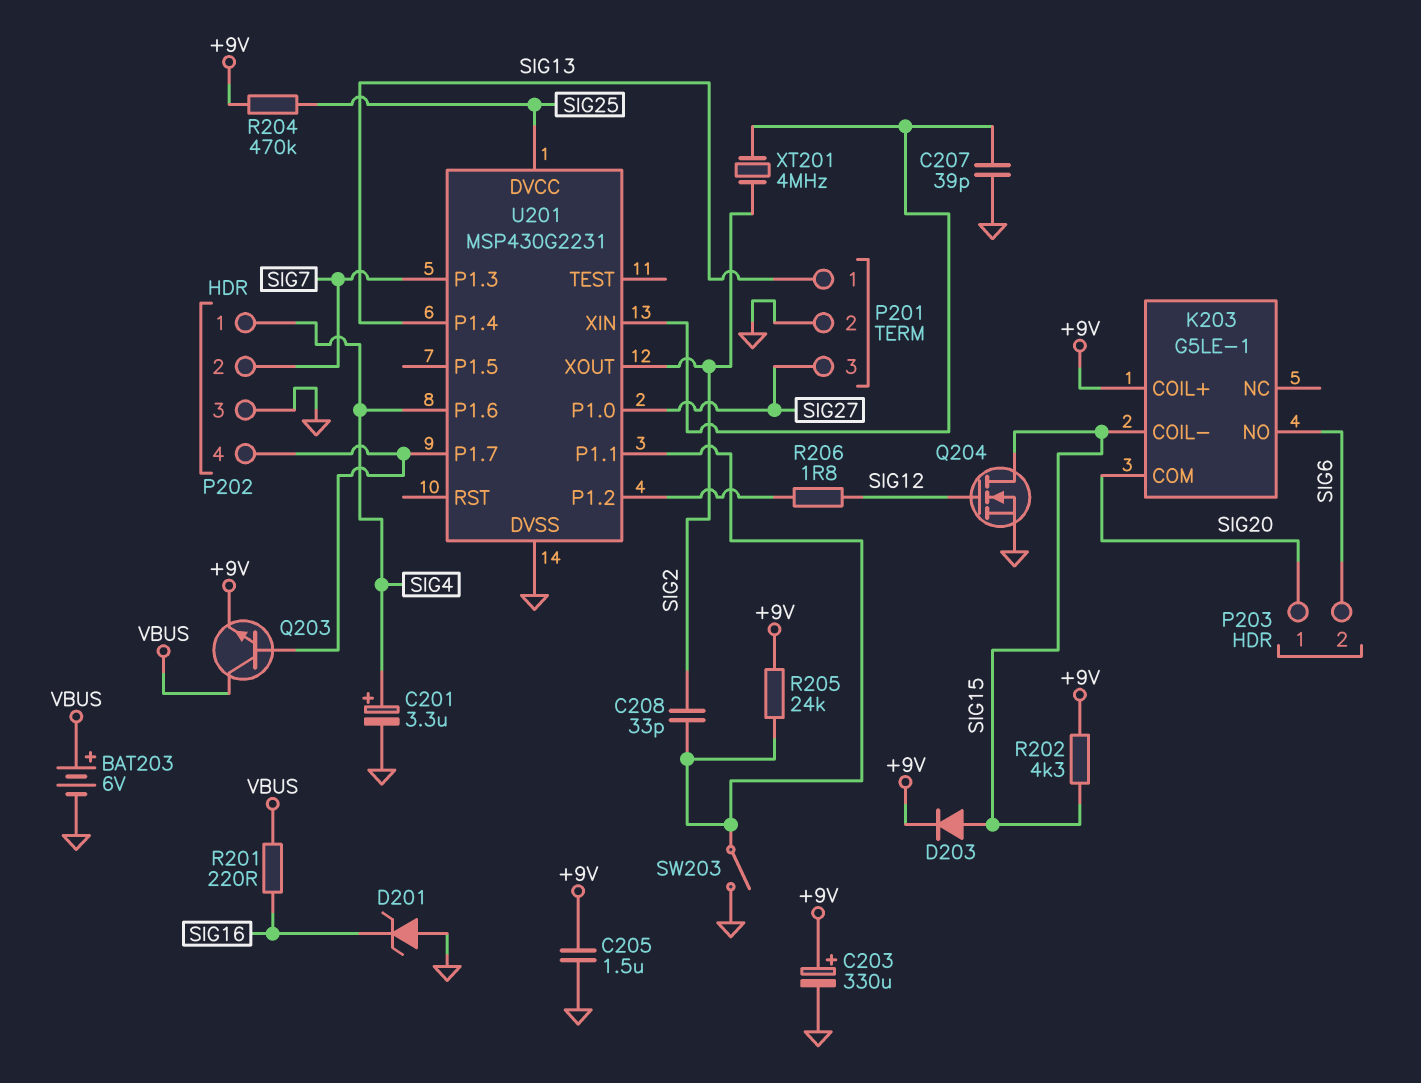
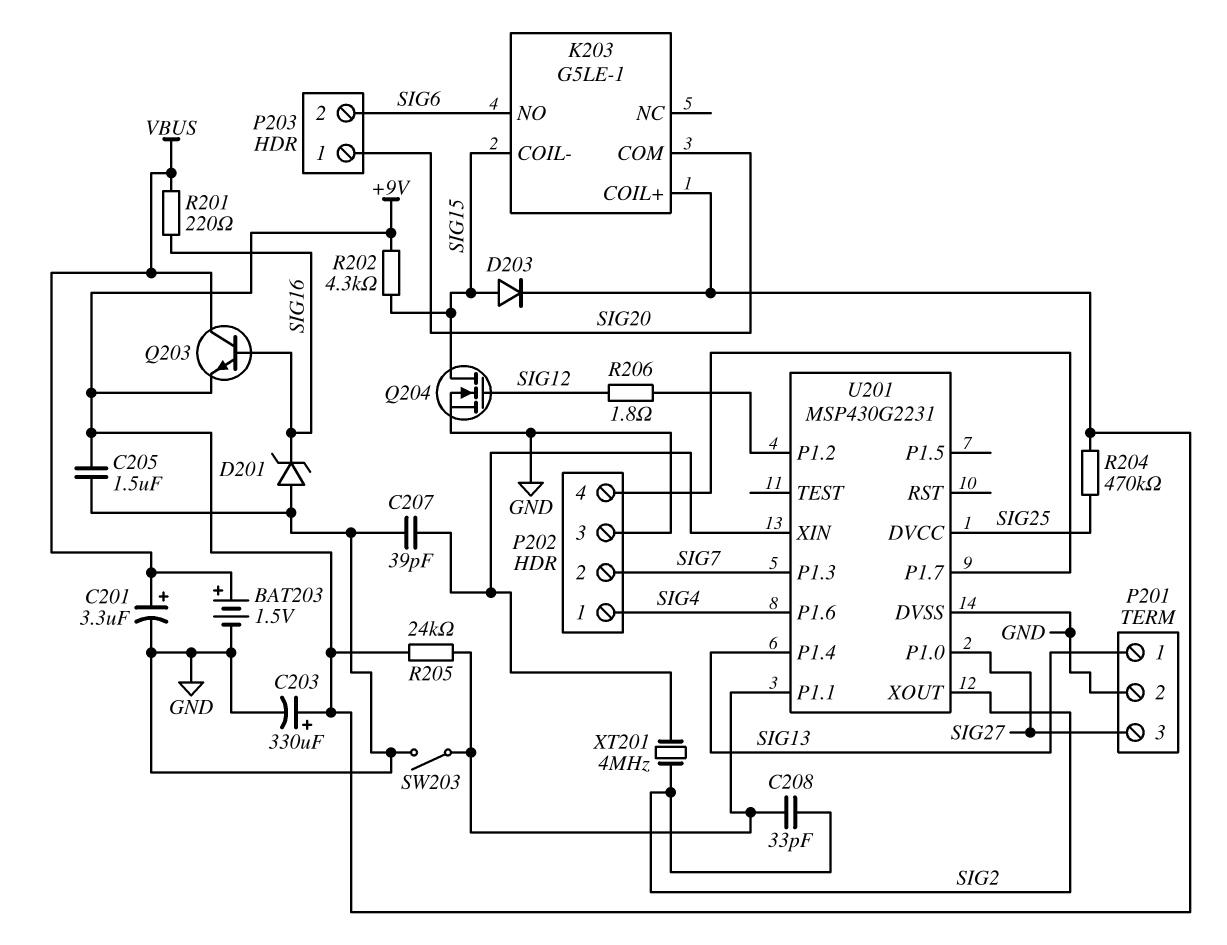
BAT203: 6V (plus VBUS, minus GND) -> 1.5V (plus VBUS, minus GND)
C201: 3.3uF (plus SIG4, minus GND) -> 3.3uF (plus VBUS, minus GND)
Q203: NPN (B P202/4, C VBUS, E +9V) -> NPN (B SIG16, C VBUS, E +9V)

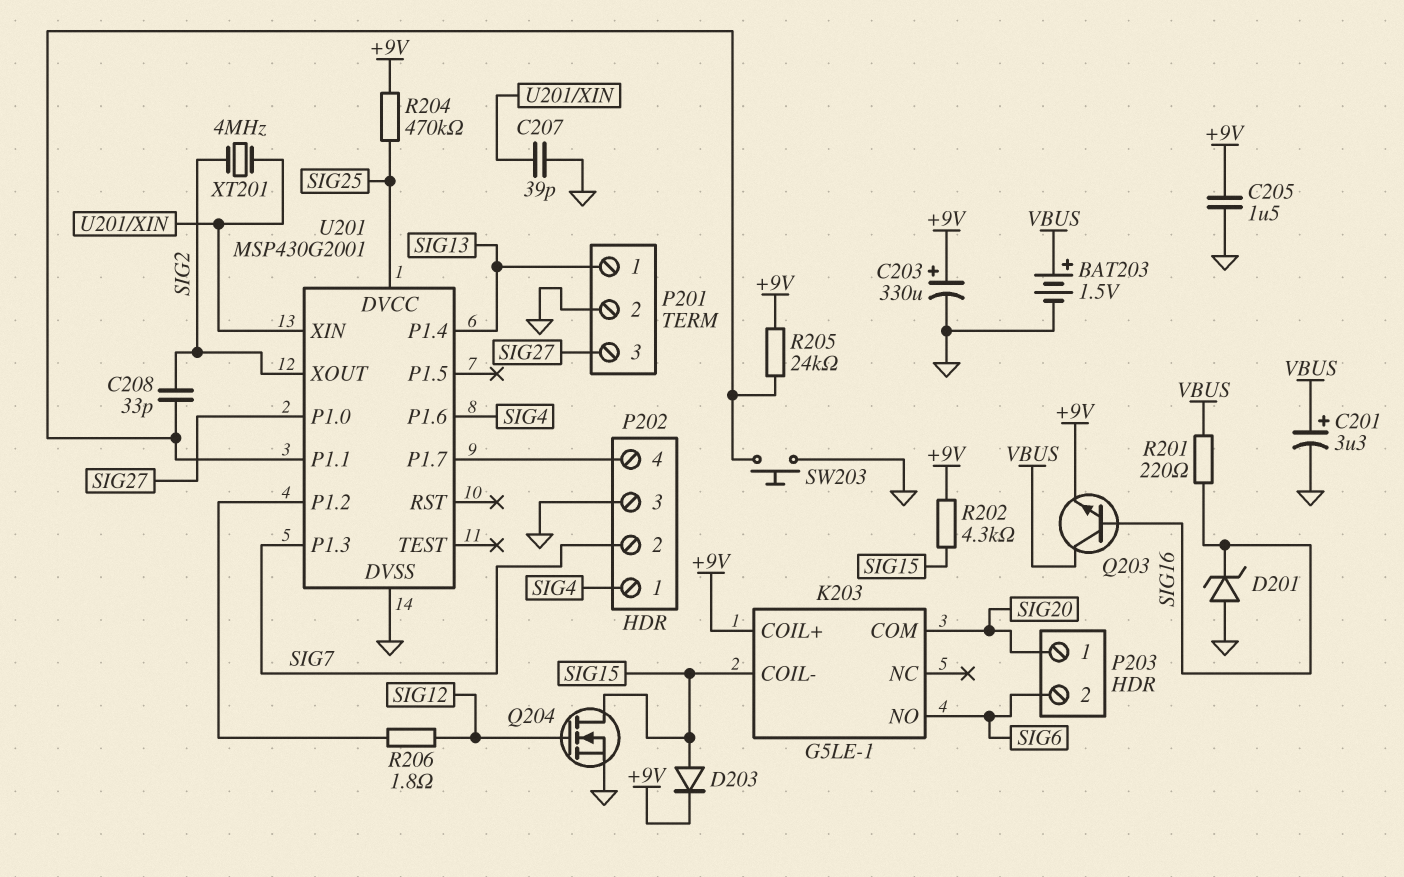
SW203: switch (GND, U201/P1.1) -> button (GND, U201/P1.1)
U201: MSP430G2231 -> MSP430G2001

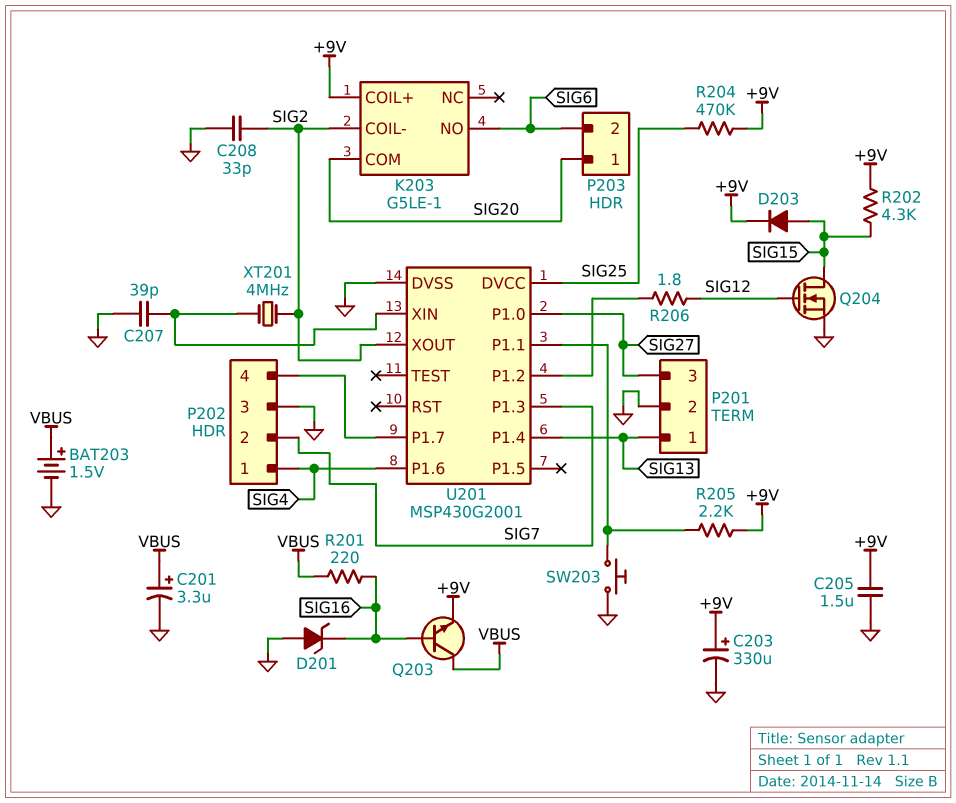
C208: 33pF (SIG2, U201/P1.1) -> 33pF (GND, SIG2)
K203 pin COIL-: SIG15 -> SIG2
R205: 24k (+9V, U201/P1.1) -> 2.2k (+9V, U201/P1.1)

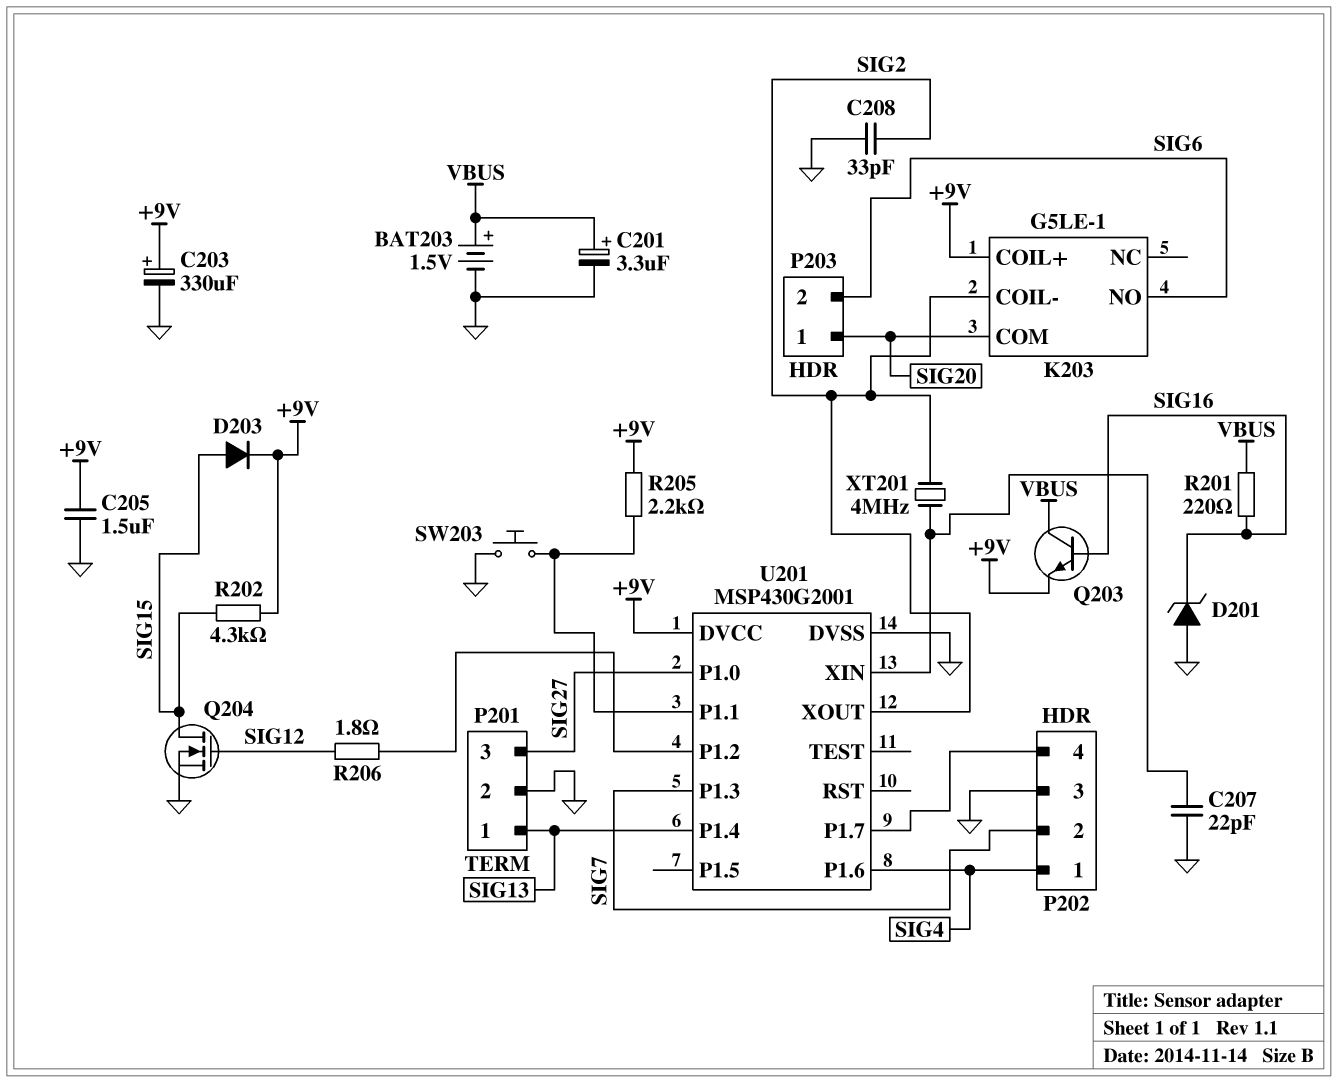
C207: 39pF (GND, U201/XIN) -> 22pF (GND, U201/XIN)
R204: 470k (+9V, SIG25) -> none
U201 pin DVCC: SIG25 -> +9V

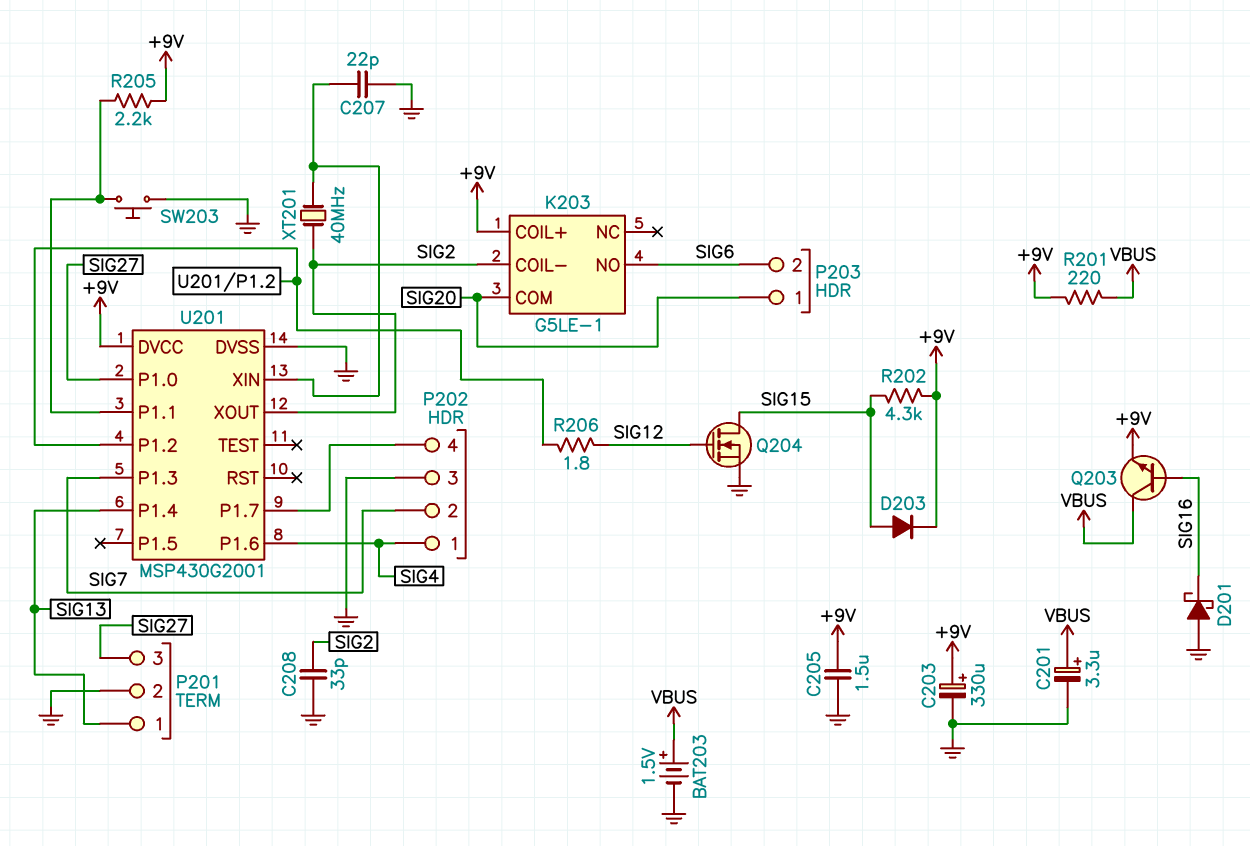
D201: zener (A GND, K SIG16) -> schottky (A GND, K SIG16)
R201: 220 (SIG16, VBUS) -> 220 (+9V, VBUS)
XT201: 4MHz (SIG2, U201/XIN) -> 40MHz (SIG2, U201/XIN)

